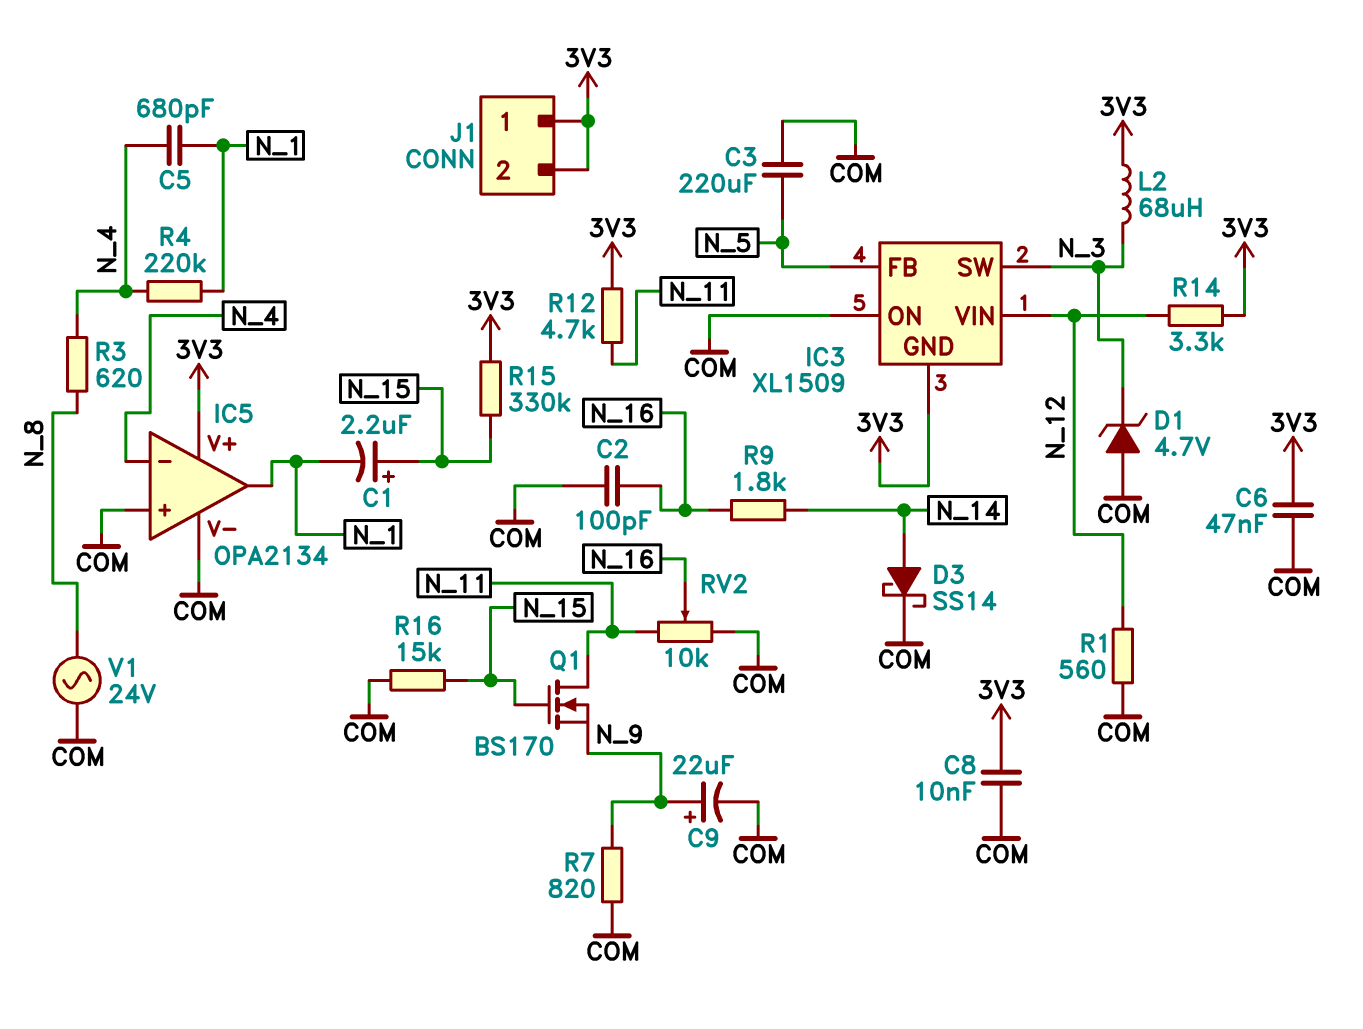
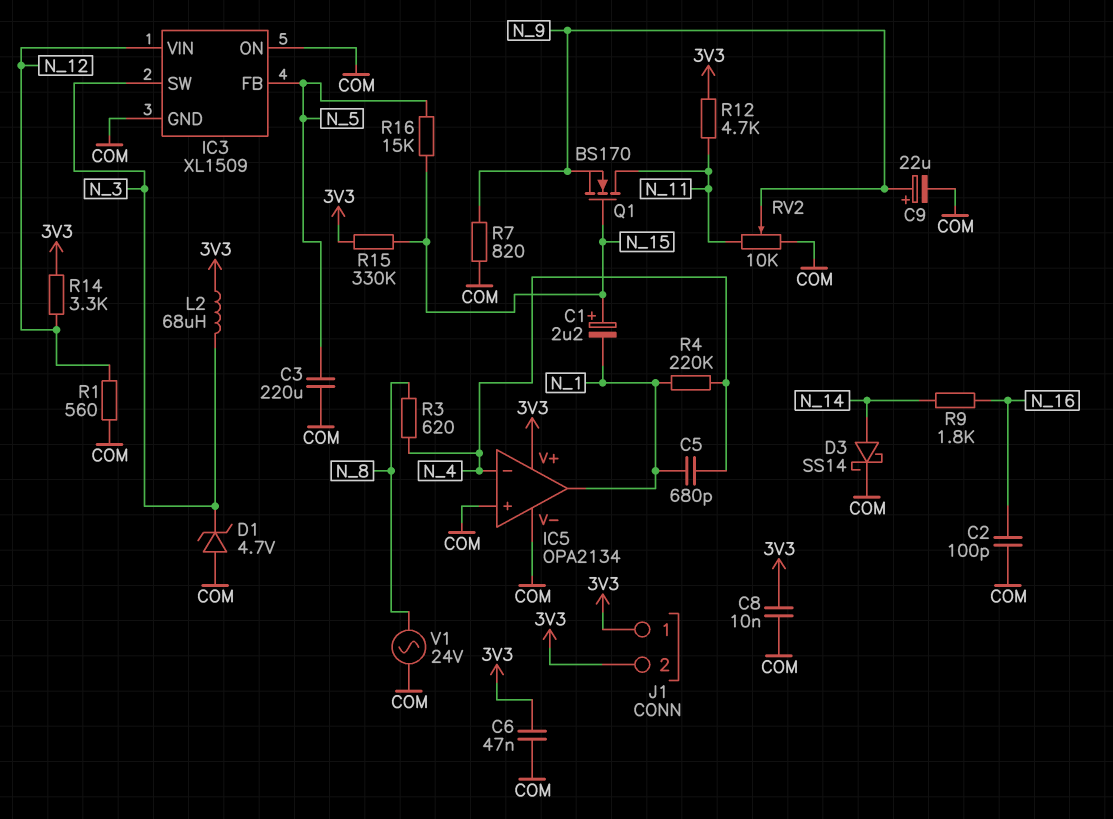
IC3 pin GND: 3V3 -> COM
R16: 15k (COM, N_15) -> 15k (N_5, N_15)
RV2: 10k (COM, N_11, wiper N_16) -> 10k (COM, N_11, wiper N_9)

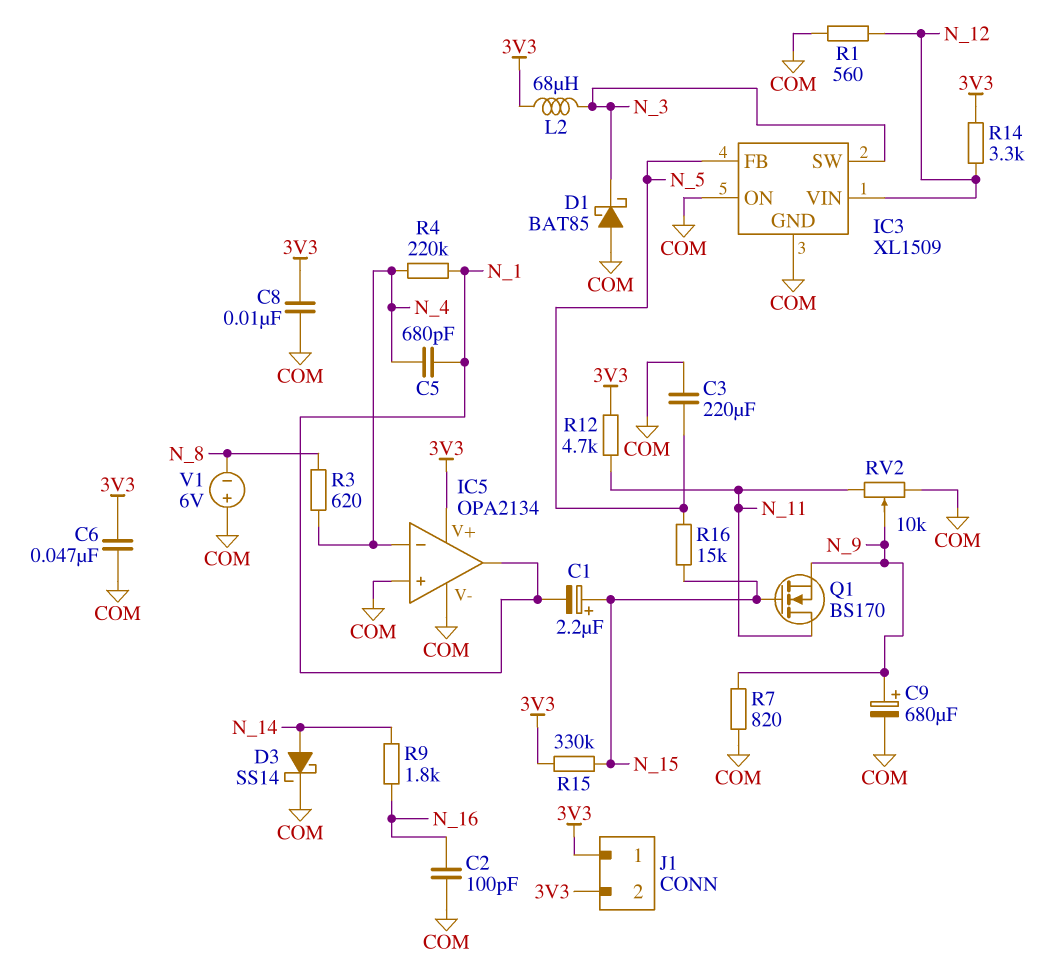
C9: 22uF (plus N_9, minus COM) -> 680uF (plus N_9, minus COM)
D1: zener 4.7V (A COM, K N_3) -> schottky BAT85 (A COM, K N_3)
V1: AC 24V (COM, N_8) -> 6V (plus COM, minus N_8)

